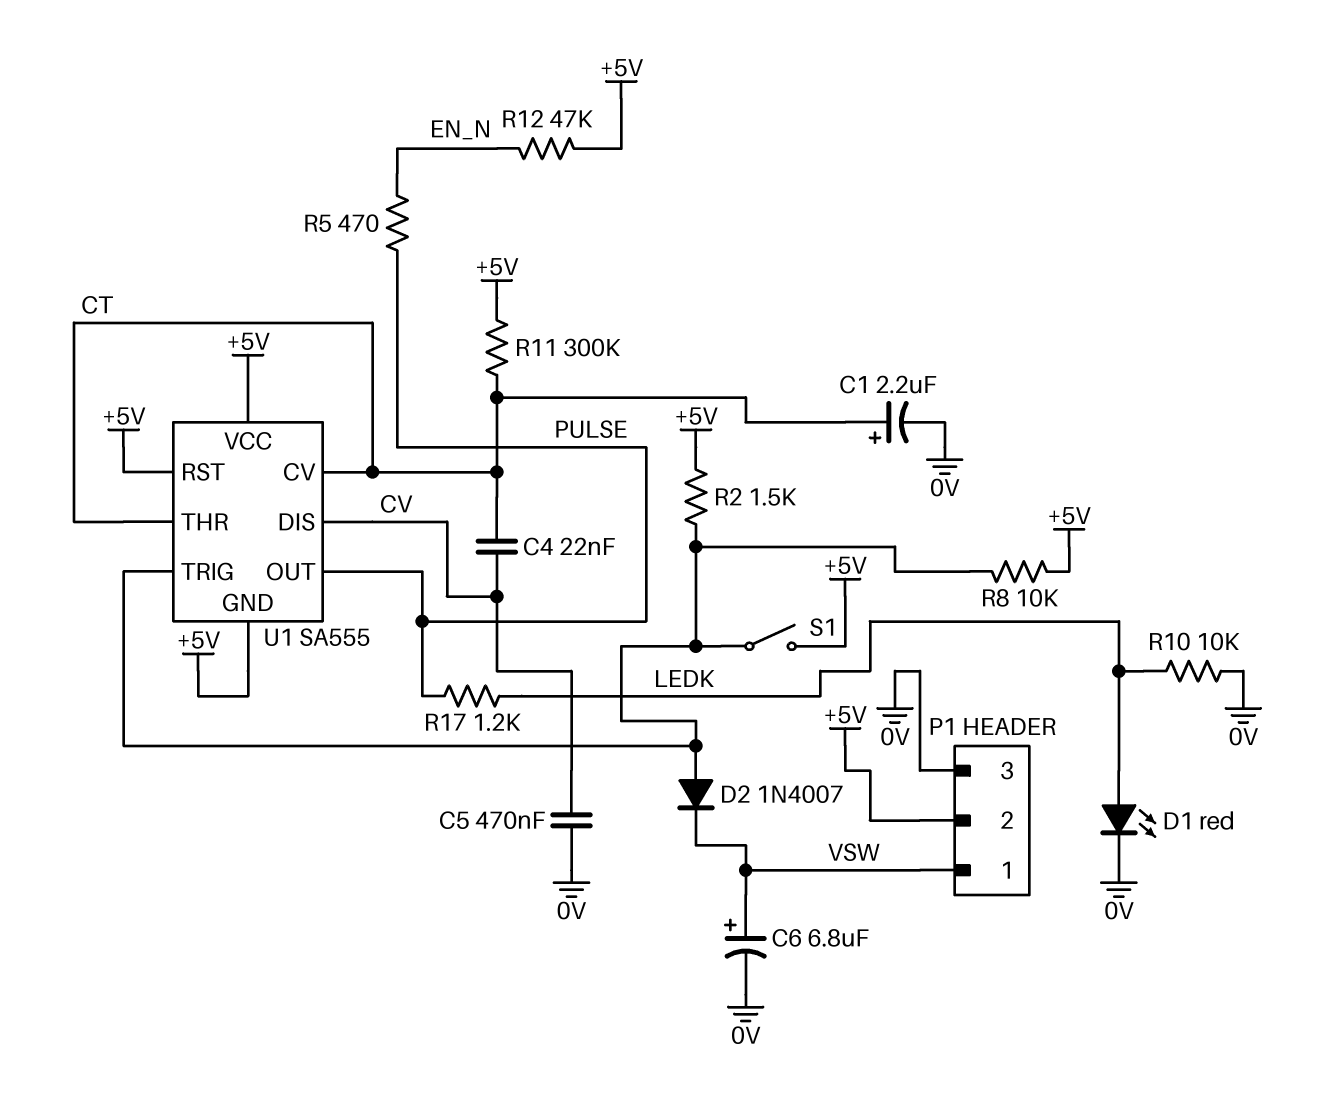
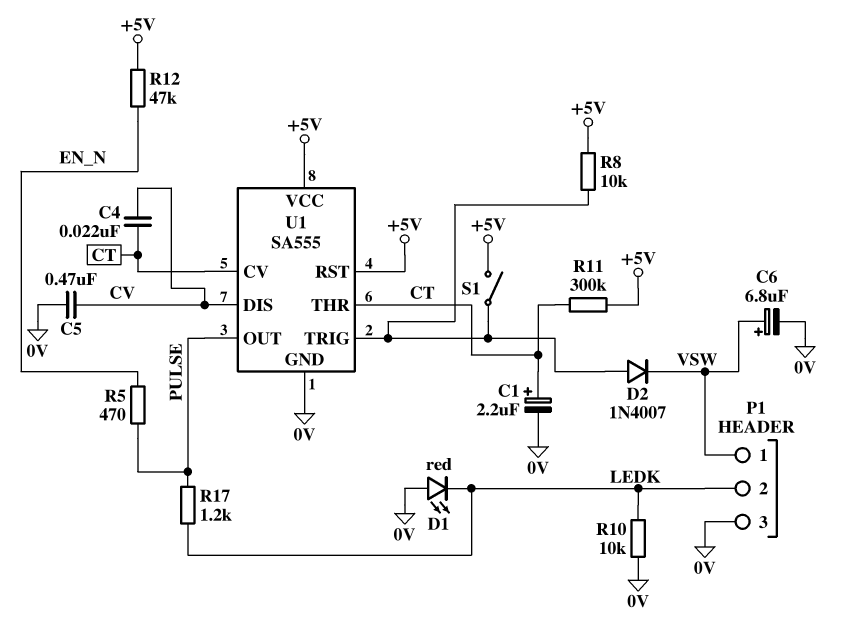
D1: LED red (A LEDK, K 0V) -> LED red (A 0V, K LEDK)
P1 pin 2: +5V -> LEDK
R2: 1.5k (+5V, U1/TRIG) -> none
U1 pin GND: +5V -> 0V

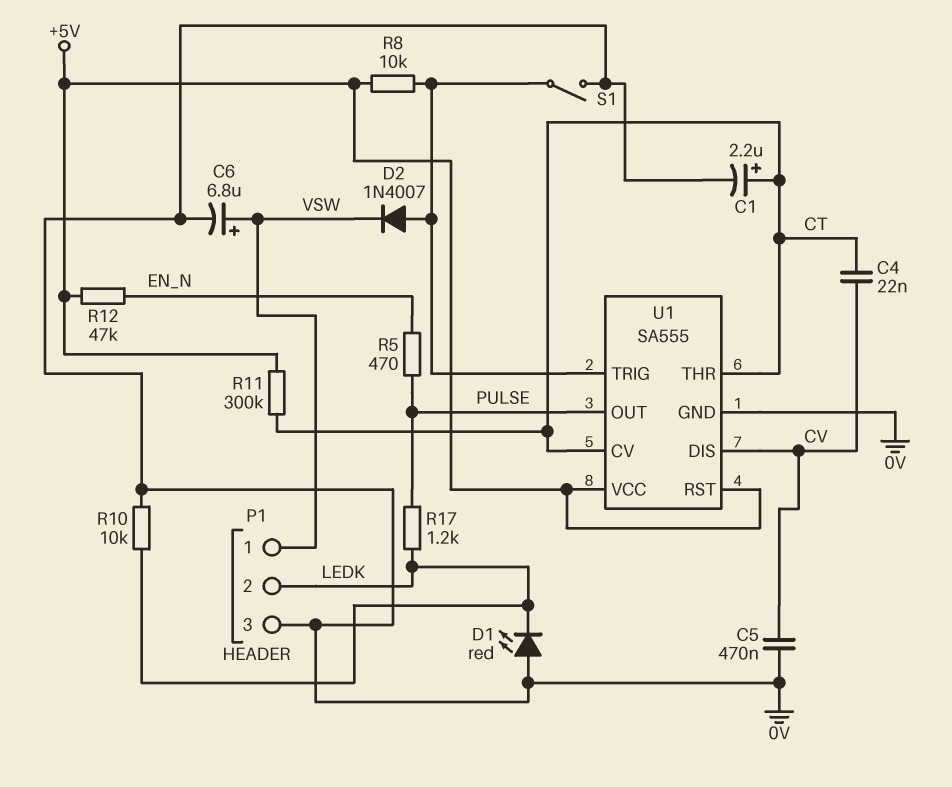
S1: switch (+5V, U1/TRIG) -> switch (0V, U1/TRIG)

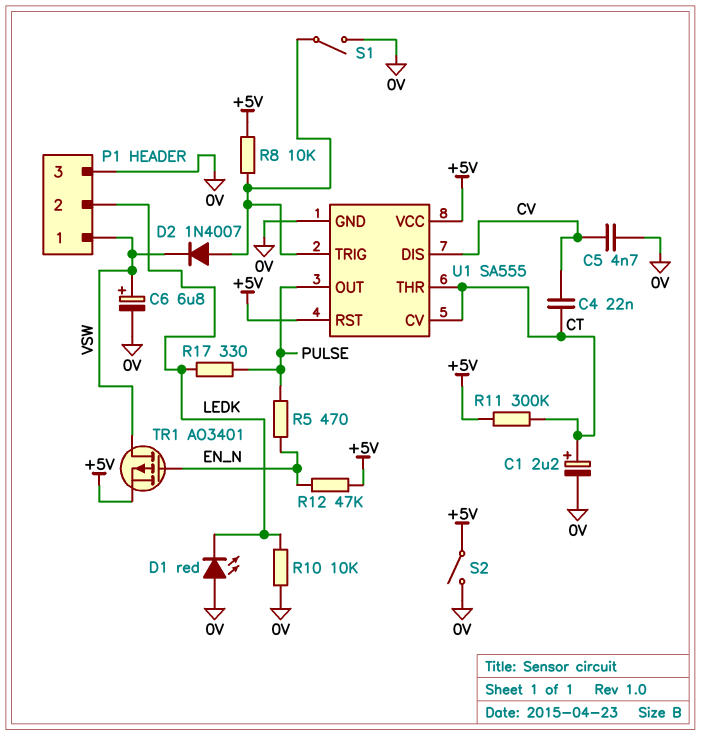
C5: 470nF (0V, CV) -> 4.7nF (0V, CV)
R17: 1.2k (LEDK, PULSE) -> 330 (LEDK, PULSE)
S2: none -> switch (+5V, 0V)
TR1: none -> PMOS AO3401 (G EN_N, D VSW, S +5V)

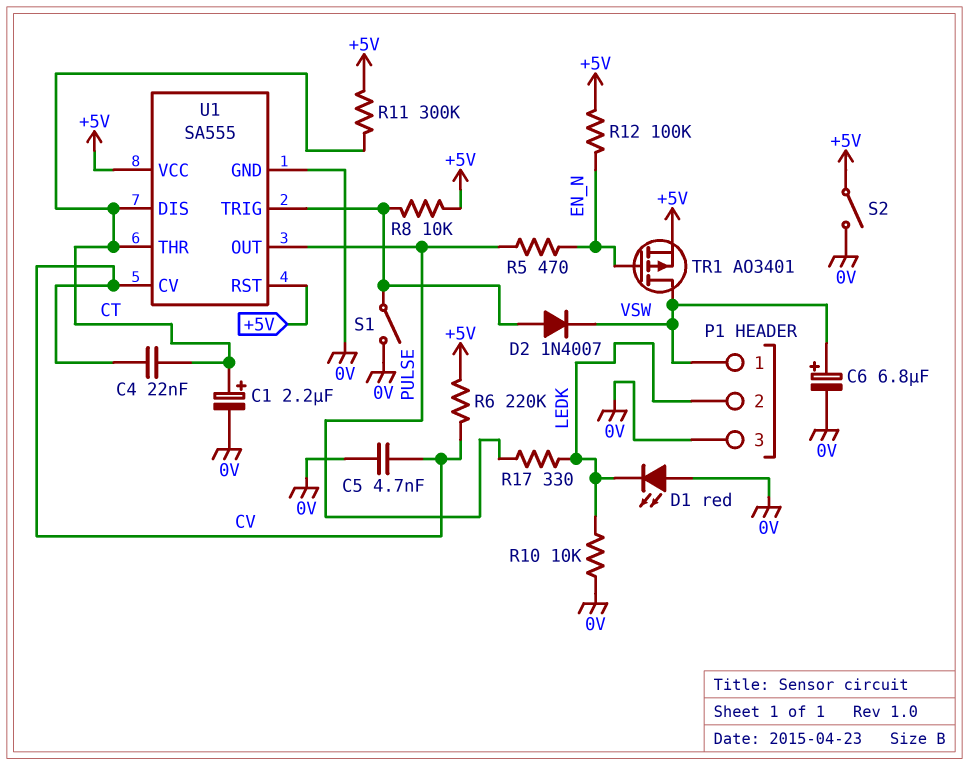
R6: none -> 220k (+5V, CV)
R12: 47k (+5V, EN_N) -> 100k (+5V, EN_N)
U1 pin CV: CT -> CV
U1 pin DIS: CV -> CT

